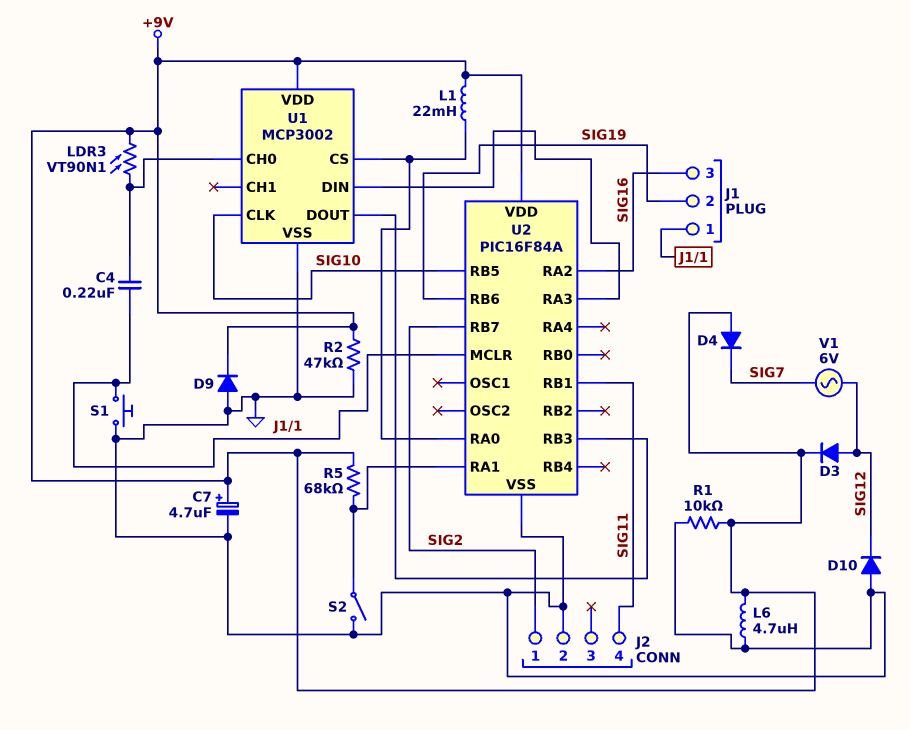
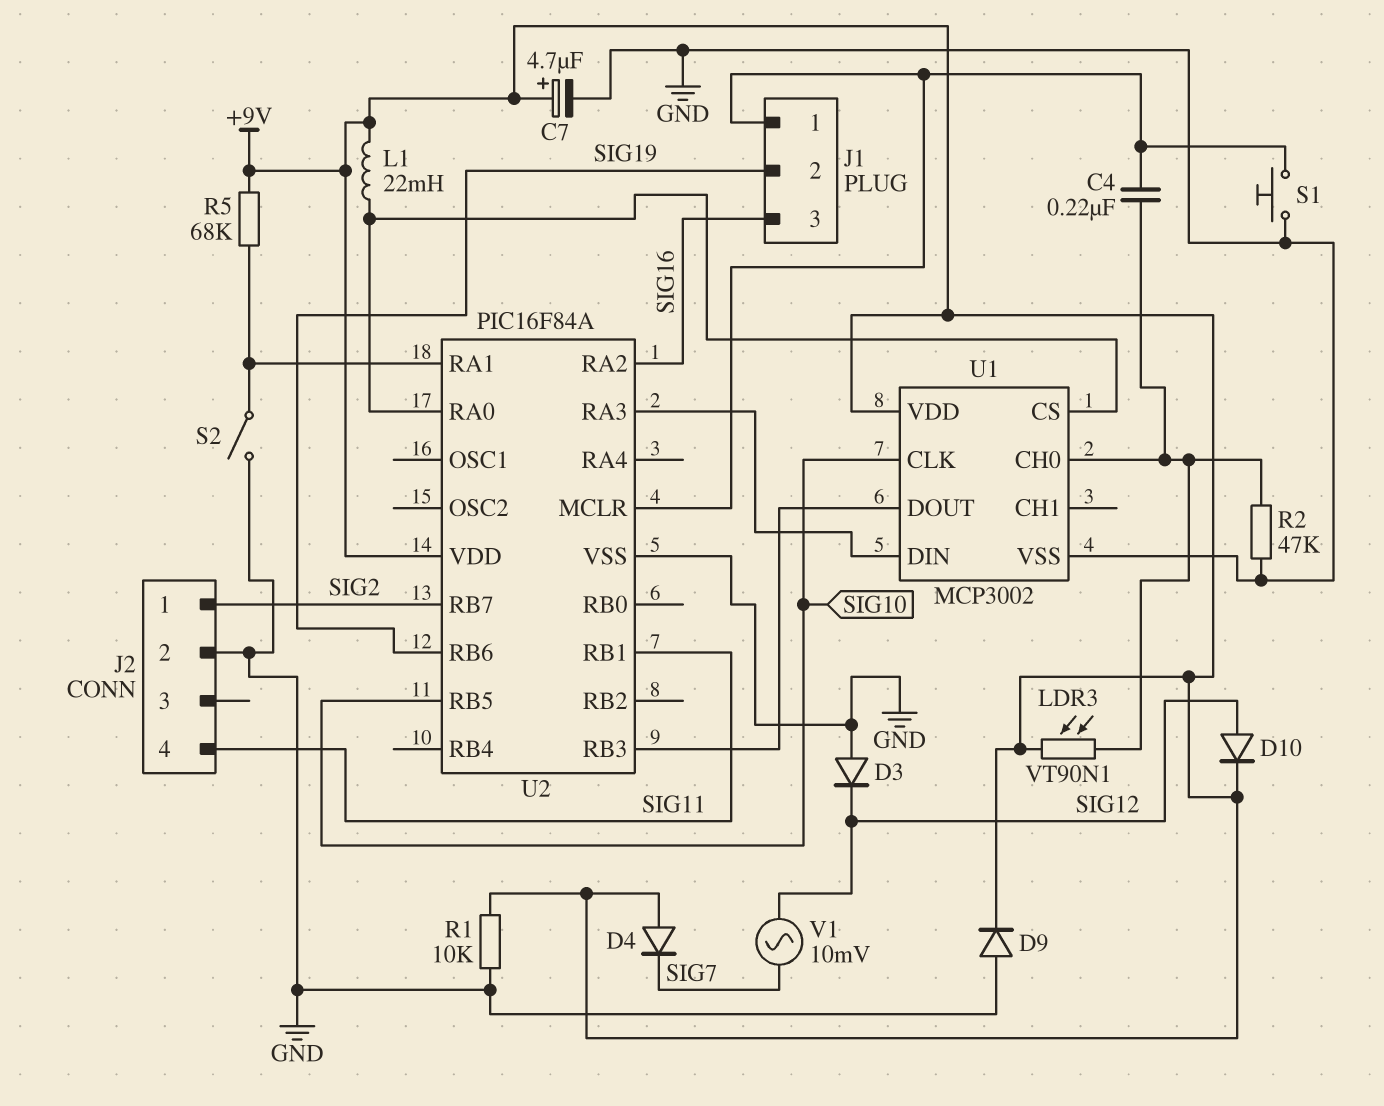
D3: diode (A SIG12, K +9V) -> diode (A GND, K SIG12)
D10: diode (A GND, K SIG12) -> diode (A SIG12, K +9V)
L6: 4.7uH (+9V, GND) -> none
R2: 47k (+9V, GND) -> 47k (GND, U1/CH0)
V1: AC 6V (SIG7, SIG12) -> AC 10mV (SIG7, SIG12)

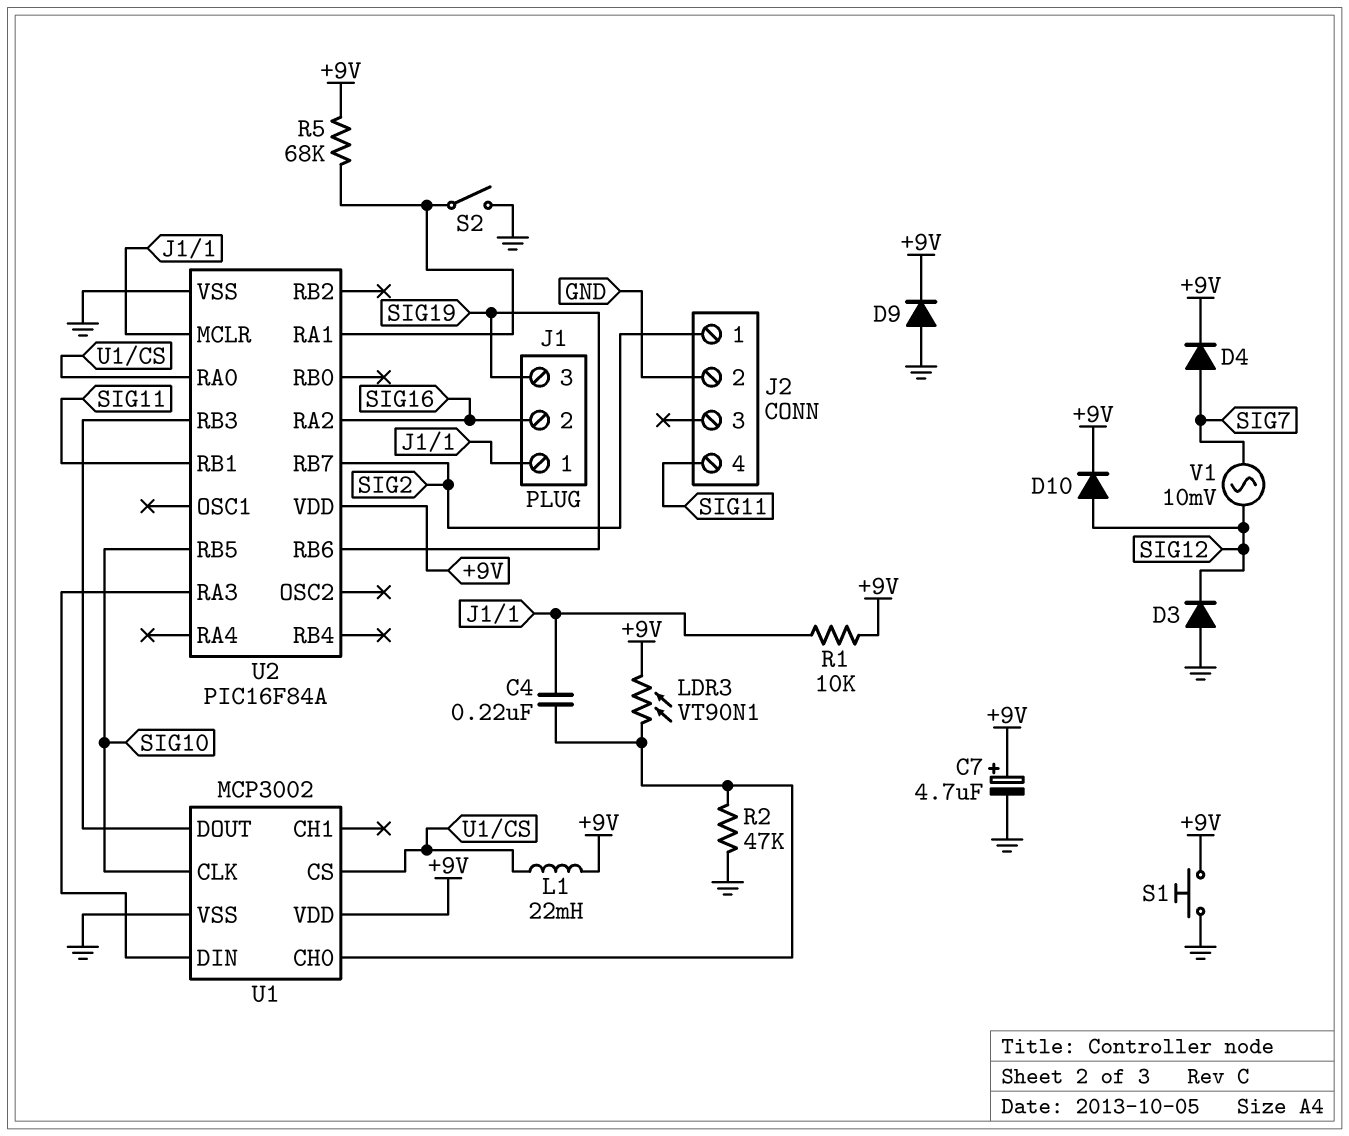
D4: diode (A +9V, K SIG7) -> diode (A SIG7, K +9V)
J1 pin 2: SIG19 -> SIG16
J1 pin 3: SIG16 -> SIG19
R1: 10k (+9V, GND) -> 10k (+9V, J1/1)
S1: button (GND, J1/1) -> button (+9V, GND)

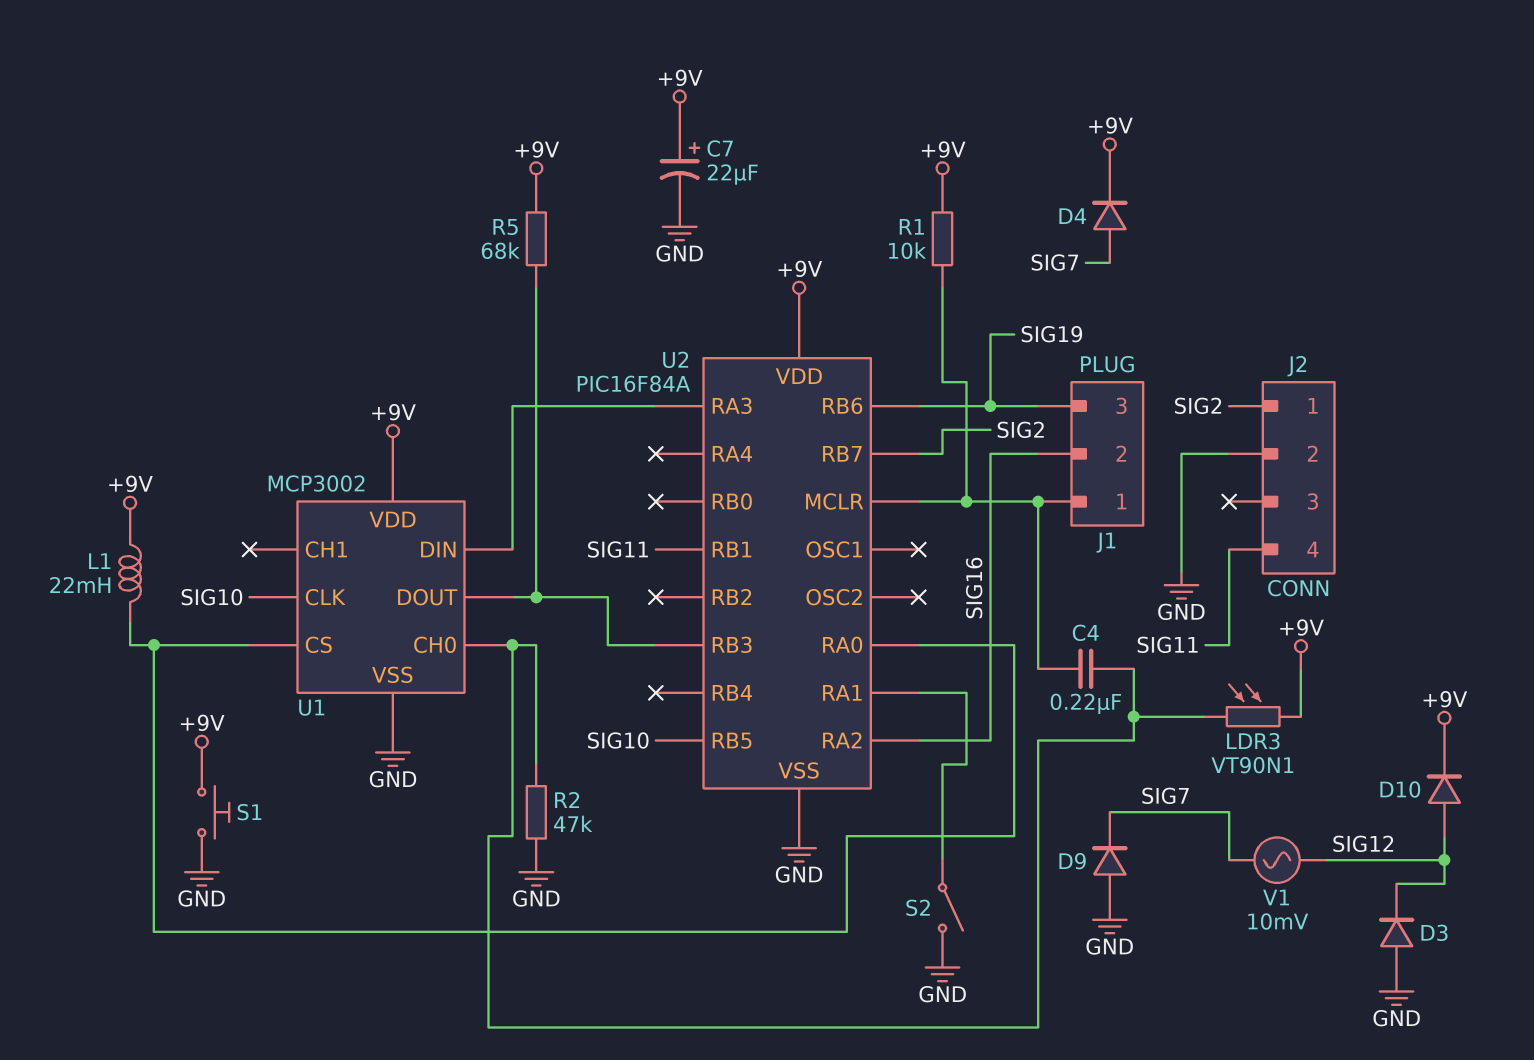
C7: 4.7uF (plus +9V, minus GND) -> 22uF (plus +9V, minus GND)
D9: diode (A GND, K +9V) -> diode (A GND, K SIG7)
R5: 68k (+9V, U2/RA1) -> 68k (+9V, U1/DOUT)

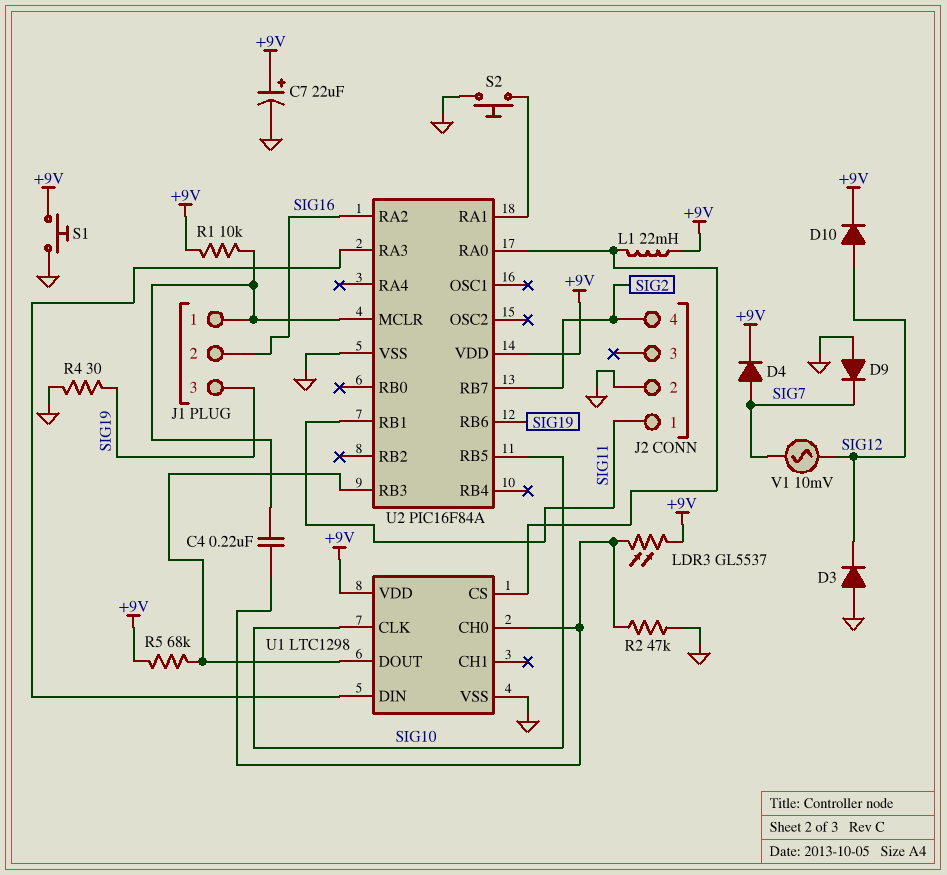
J2 pin 1: SIG2 -> SIG11
J2 pin 4: SIG11 -> SIG2
LDR3: VT90N1 (+9V, U1/CH0) -> GL5537 (+9V, U1/CH0)
R4: none -> 30 (GND, SIG19)
S2: switch (GND, U2/RA1) -> button (GND, U2/RA1)
U1: MCP3002 -> LTC1298

